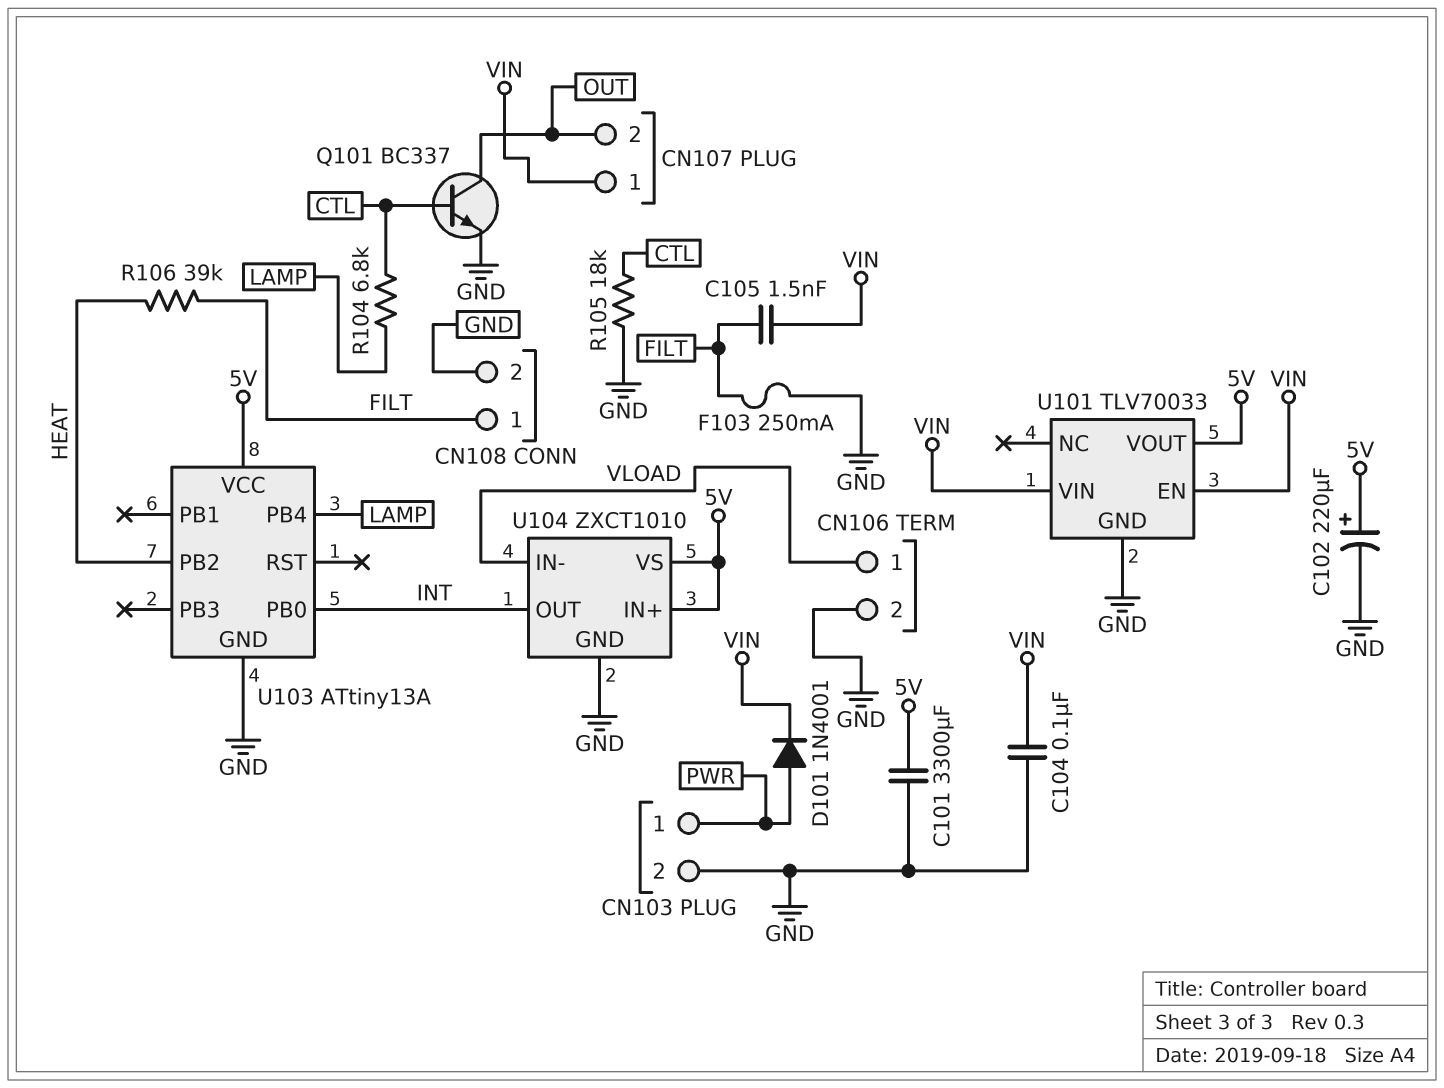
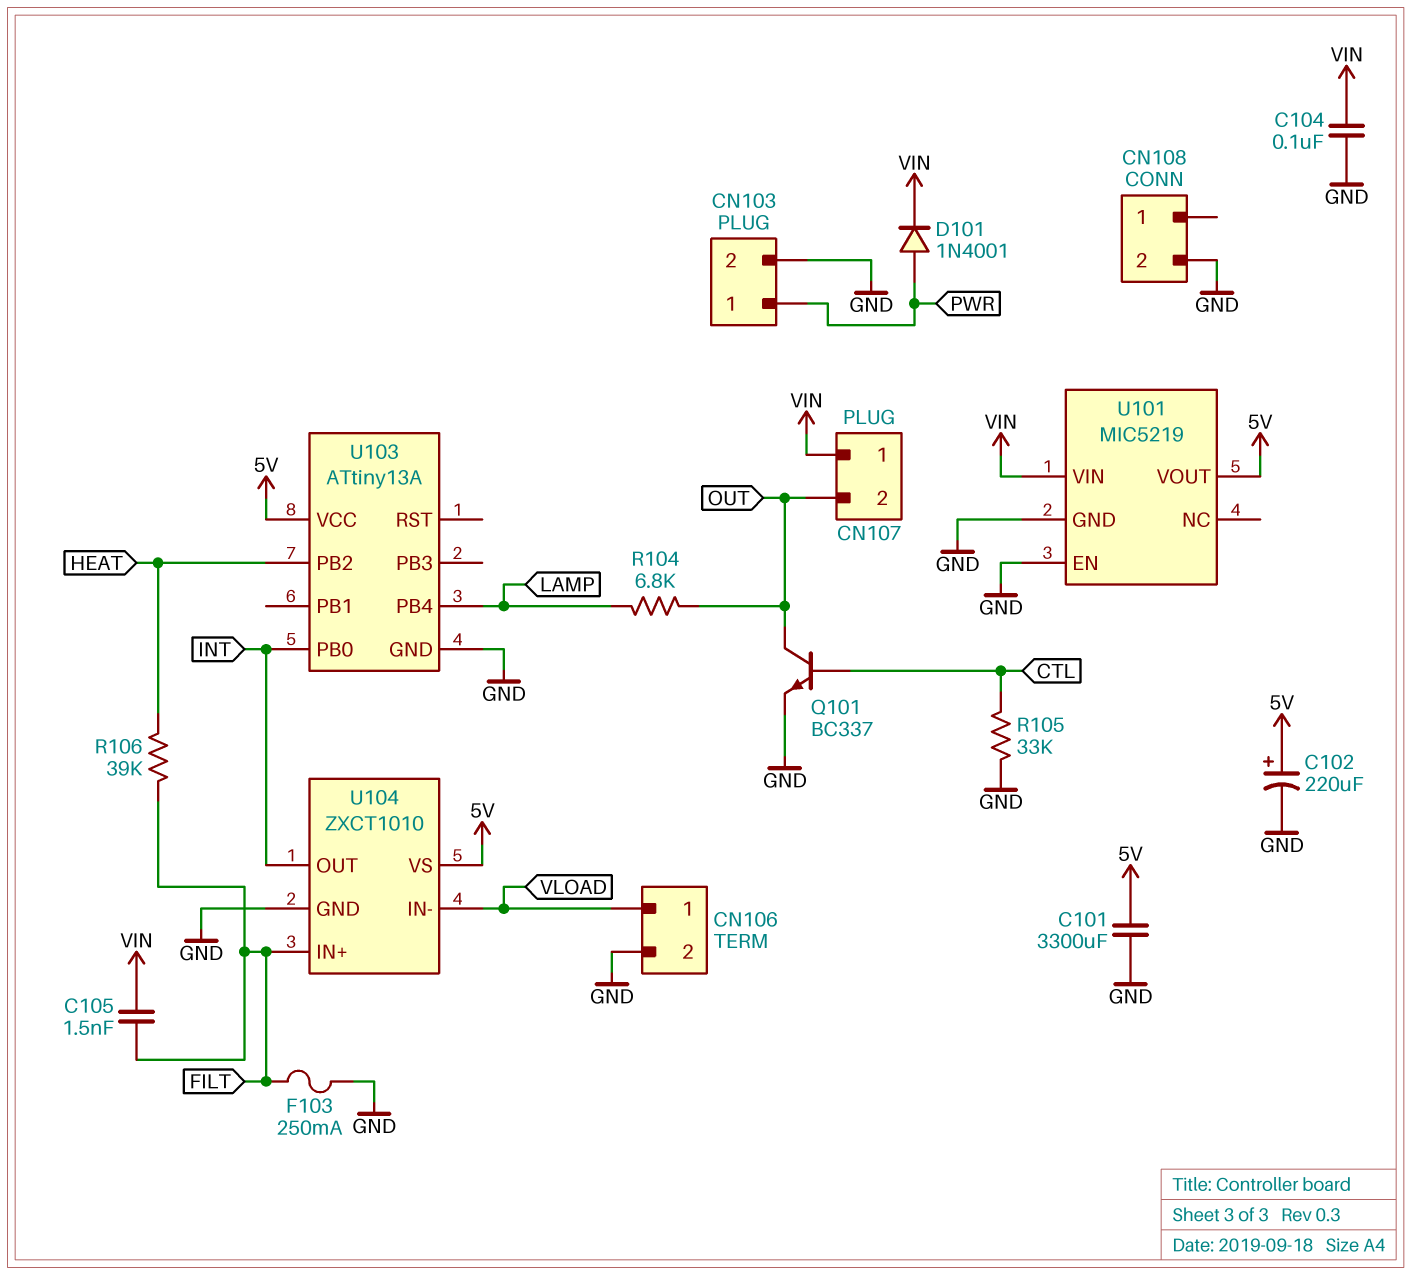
CN108 pin 1: FILT -> none
R104: 6.8k (CTL, LAMP) -> 6.8k (LAMP, OUT)
R105: 18k (CTL, GND) -> 33k (CTL, GND)
U101: TLV70033 -> MIC5219
U101 pin EN: VIN -> GND
U104 pin IN+: 5V -> FILT

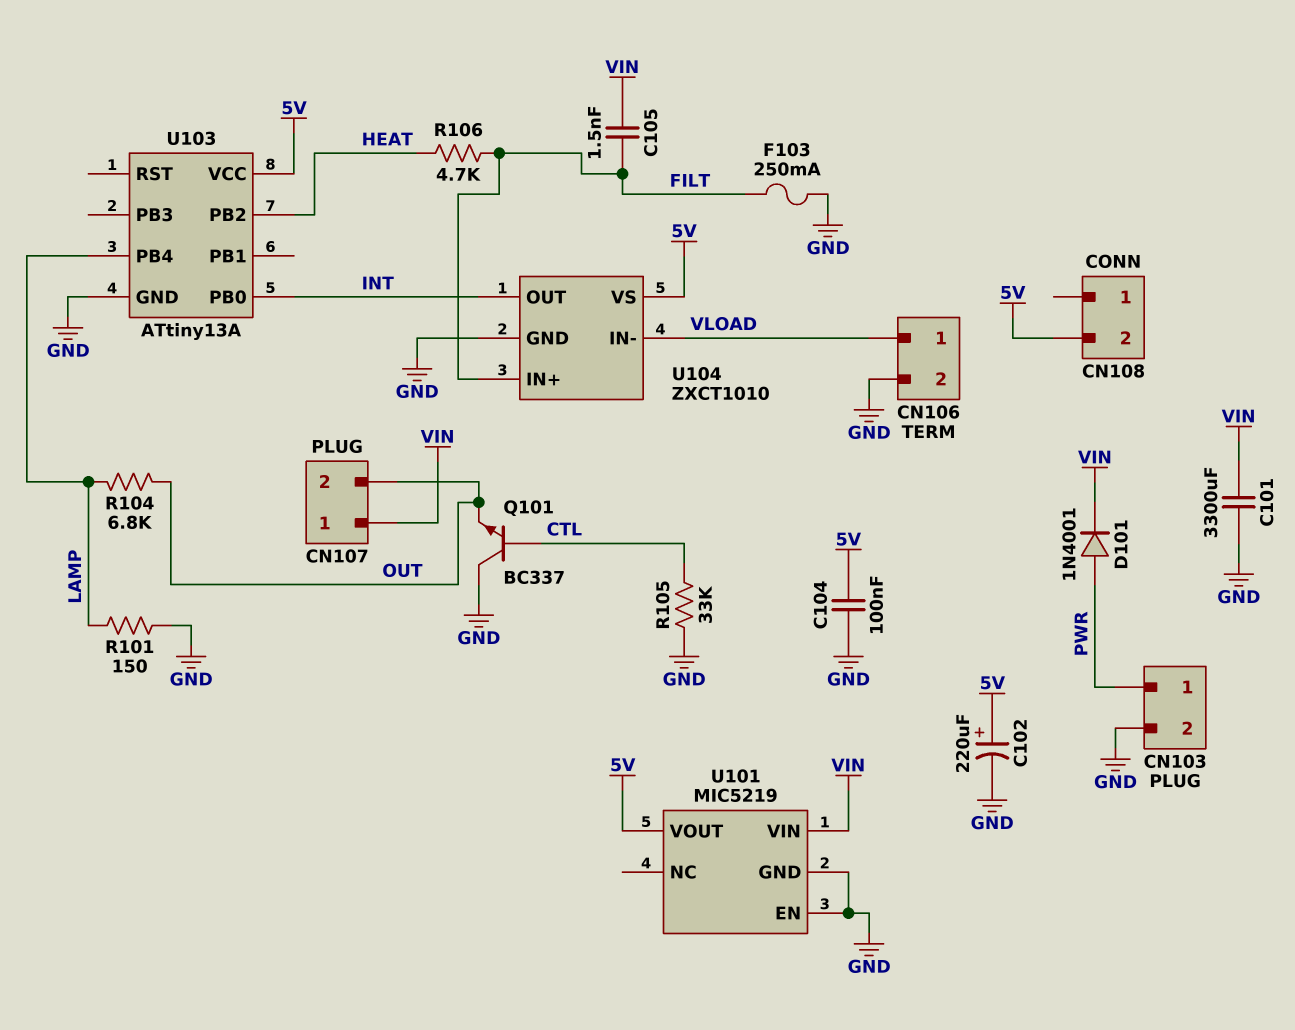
C101: 3300uF (5V, GND) -> 3300uF (GND, VIN)
C104: 100nF (GND, VIN) -> 100nF (5V, GND)
CN108 pin 2: GND -> 5V
Q101: NPN BC337 (B CTL, C OUT, E GND) -> NPN BC337 (B CTL, C GND, E OUT)
R101: none -> 150 (GND, LAMP)
R106: 39k (FILT, HEAT) -> 4.7k (FILT, HEAT)

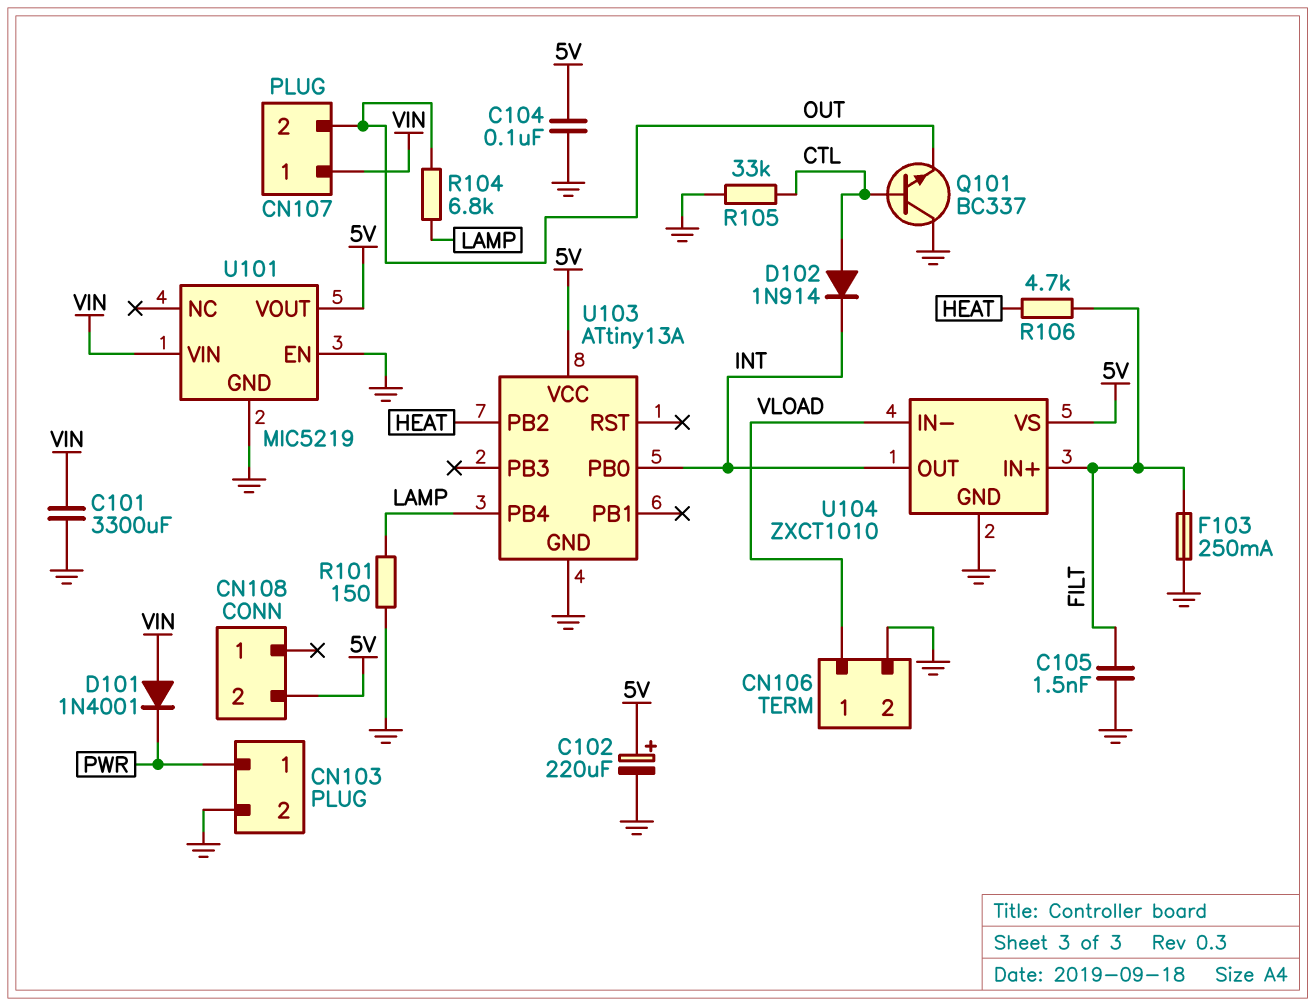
C105: 1.5nF (FILT, VIN) -> 1.5nF (FILT, GND)
D101: diode 1N4001 (A PWR, K VIN) -> diode 1N4001 (A VIN, K PWR)
D102: none -> diode 1N914 (A CTL, K INT)

